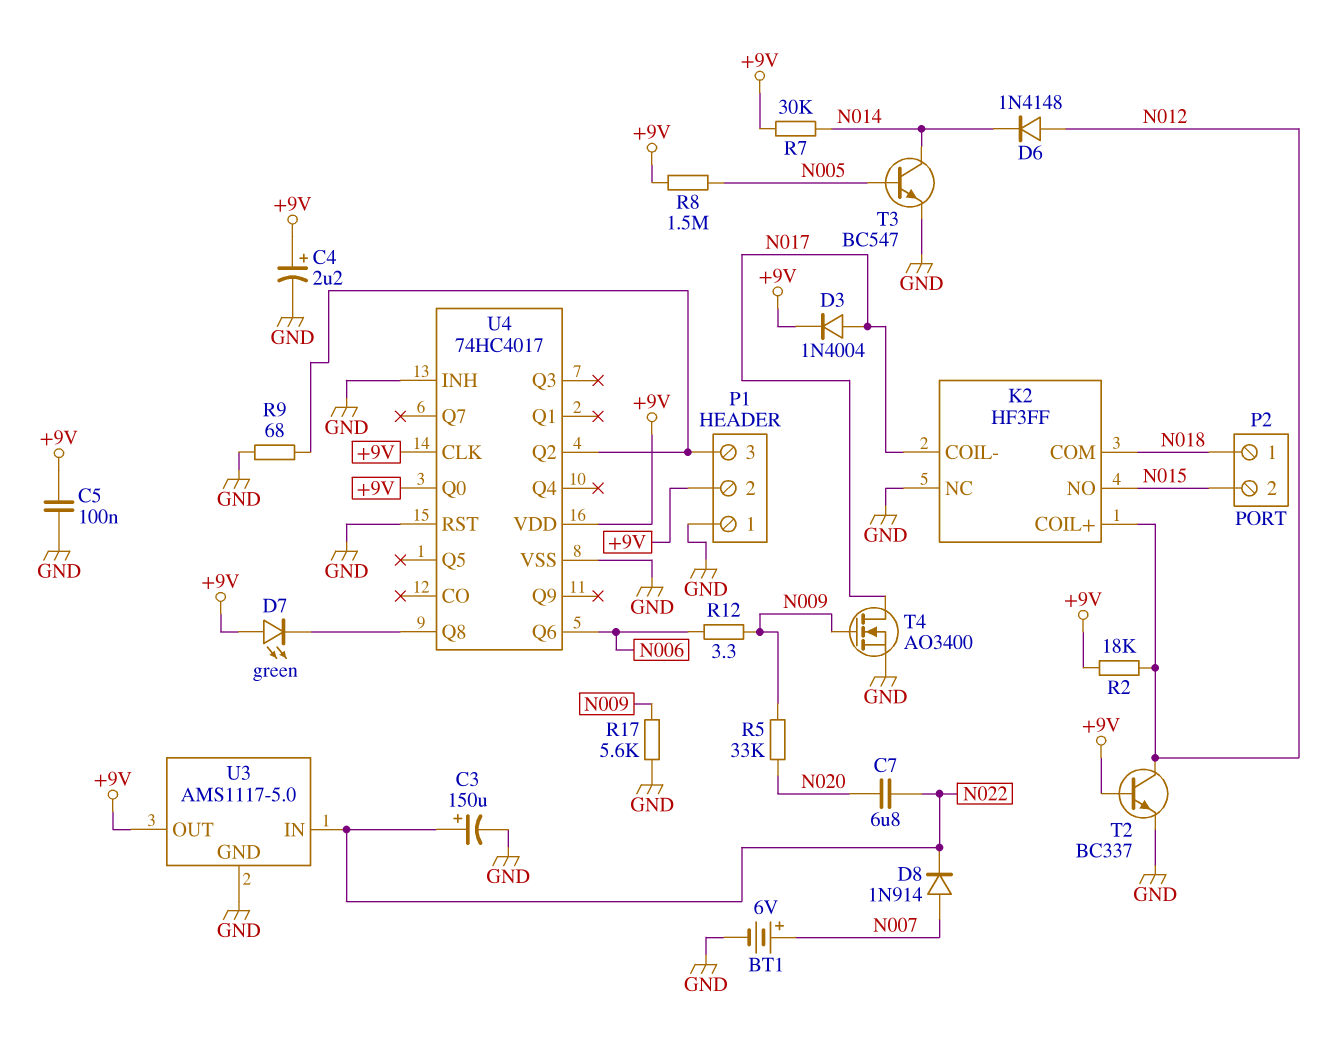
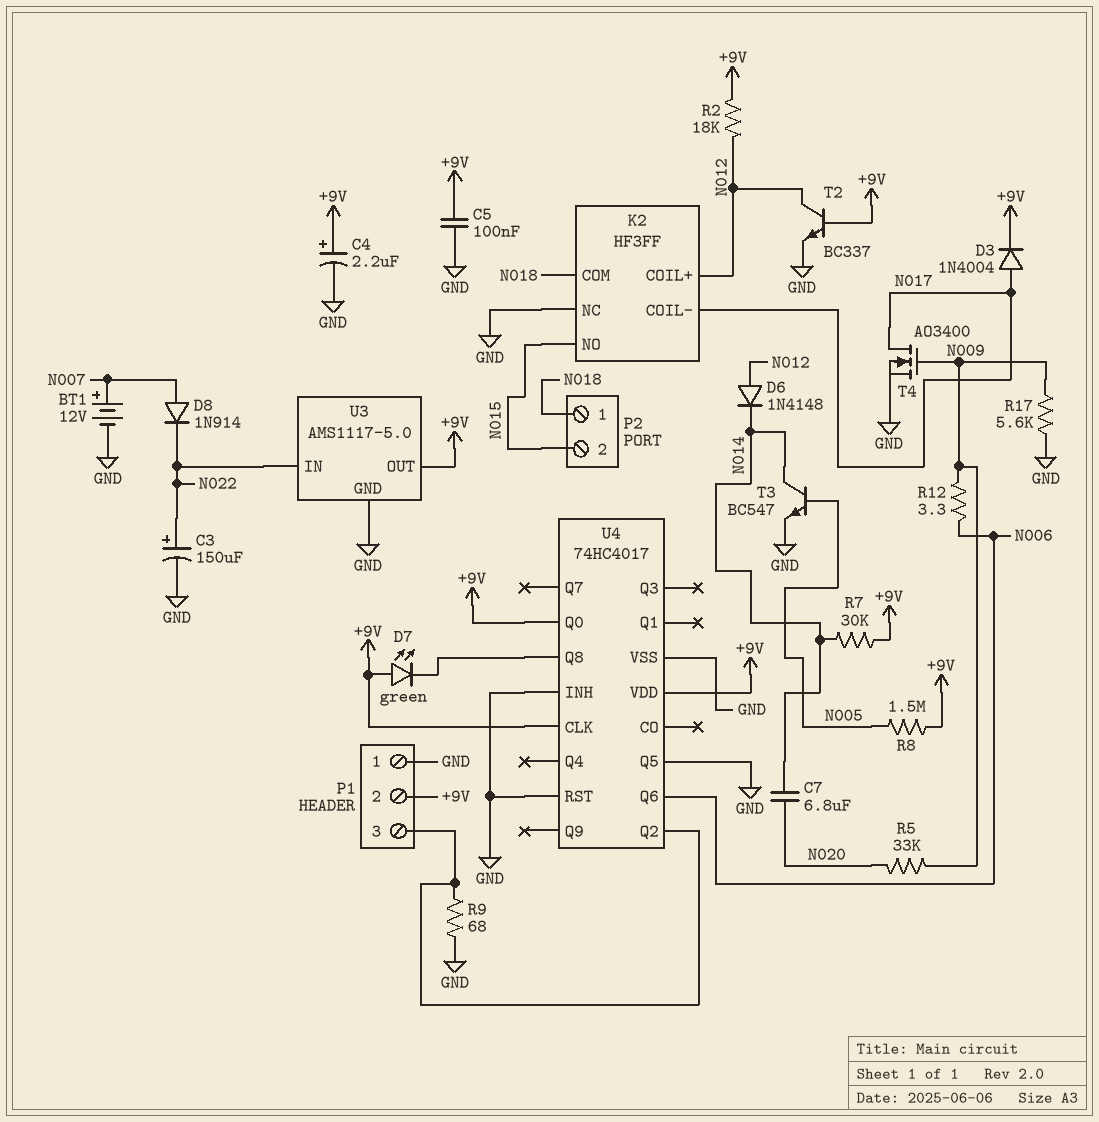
BT1: 6V (plus N007, minus GND) -> 12V (plus N007, minus GND)
C7: 6.8uF (N020, N022) -> 6.8uF (N014, N020)
U4 pin Q5: none -> GND

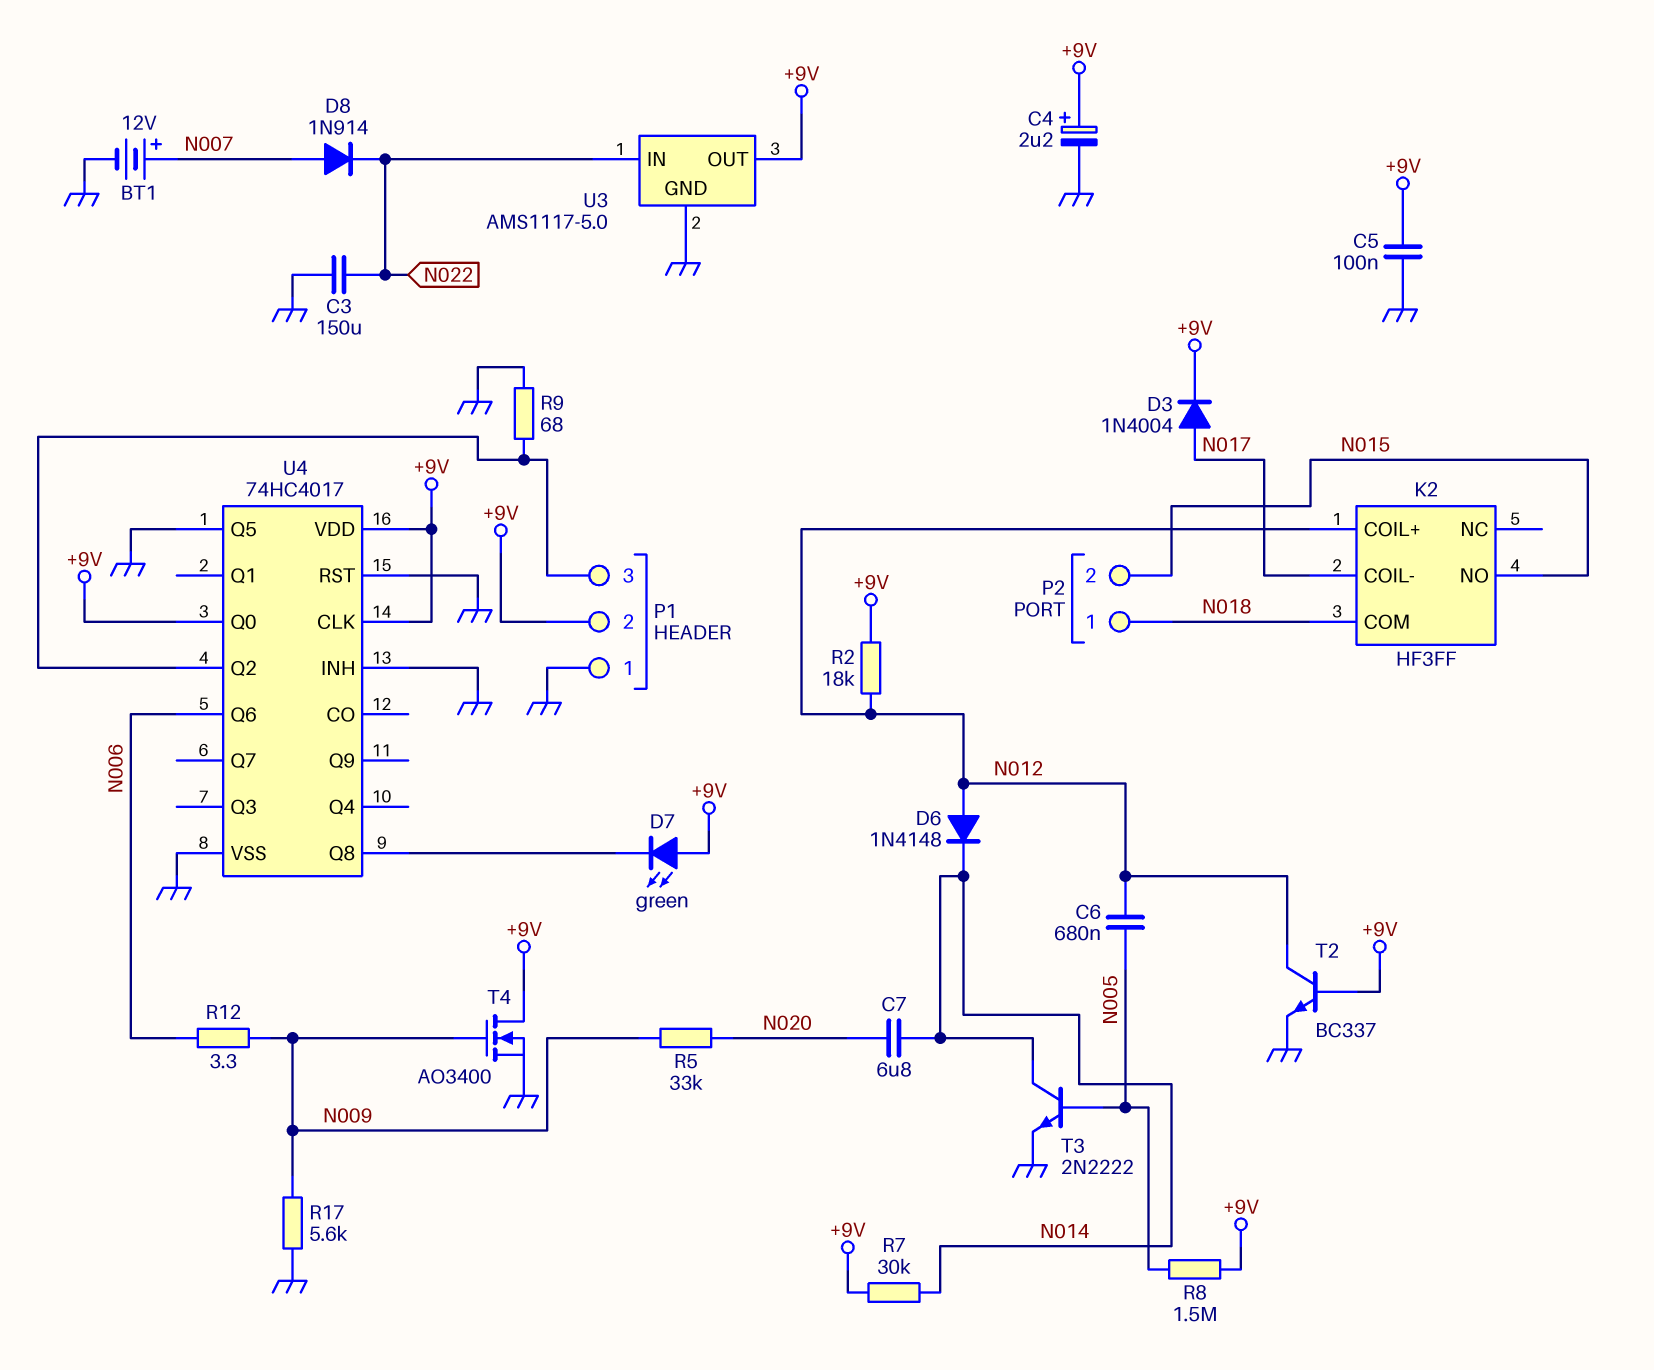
C3: 150uF (plus N022, minus GND) -> 150uF (GND, N022)
C6: none -> 680nF (N005, N012)
K2 pin NC: GND -> none
T3: NPN BC547 (B N005, C N014, E GND) -> NPN 2N2222 (B N005, C N014, E GND)
T4: NMOS AO3400 (G N009, D N017, S GND) -> NMOS AO3400 (G N009, D +9V, S GND)

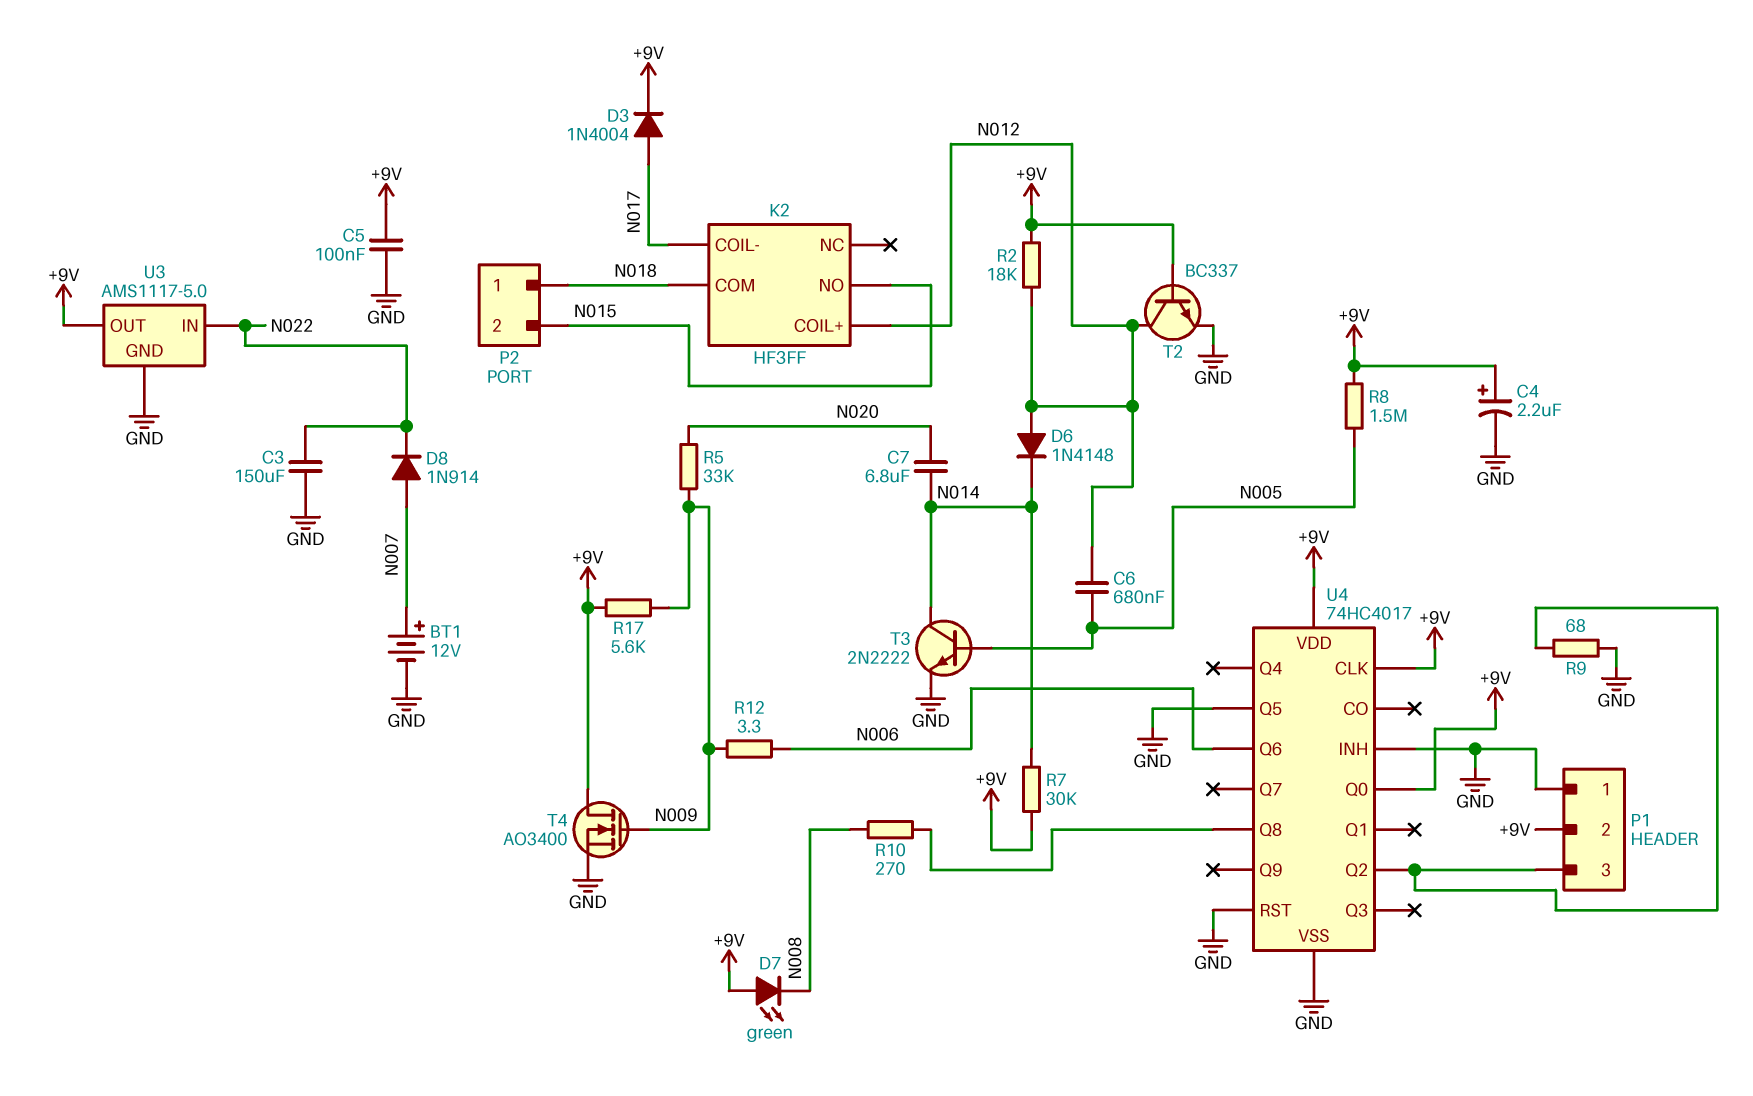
D7: LED green (A +9V, K U4/Q8) -> LED green (A +9V, K N008)
R10: none -> 270 (N008, U4/Q8)
R17: 5.6k (GND, N009) -> 5.6k (+9V, N009)

